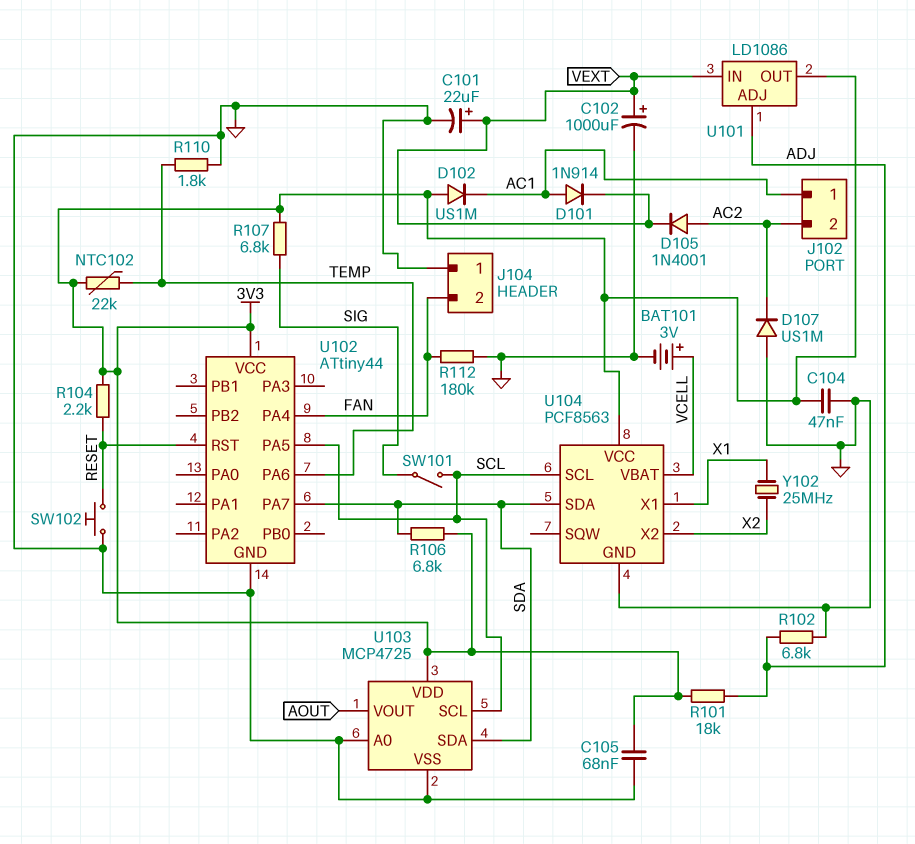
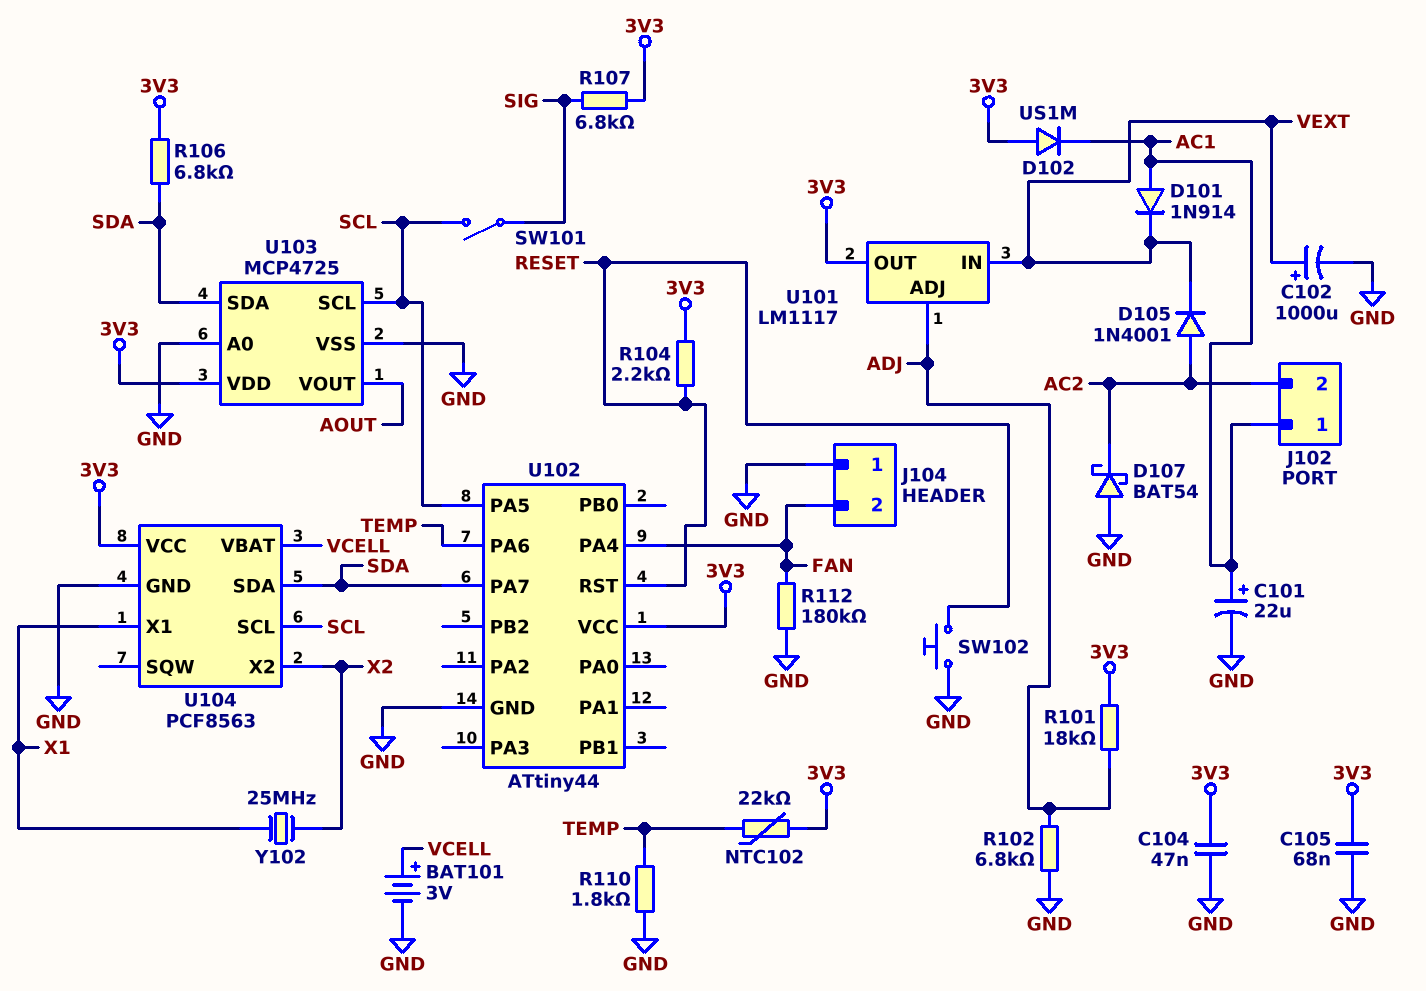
C101: 22uF (plus VEXT, minus GND) -> 22uF (plus AC1, minus GND)
D107: diode US1M (A GND, K AC2) -> schottky BAT54 (A GND, K AC2)
U101: LD1086 -> LM1117

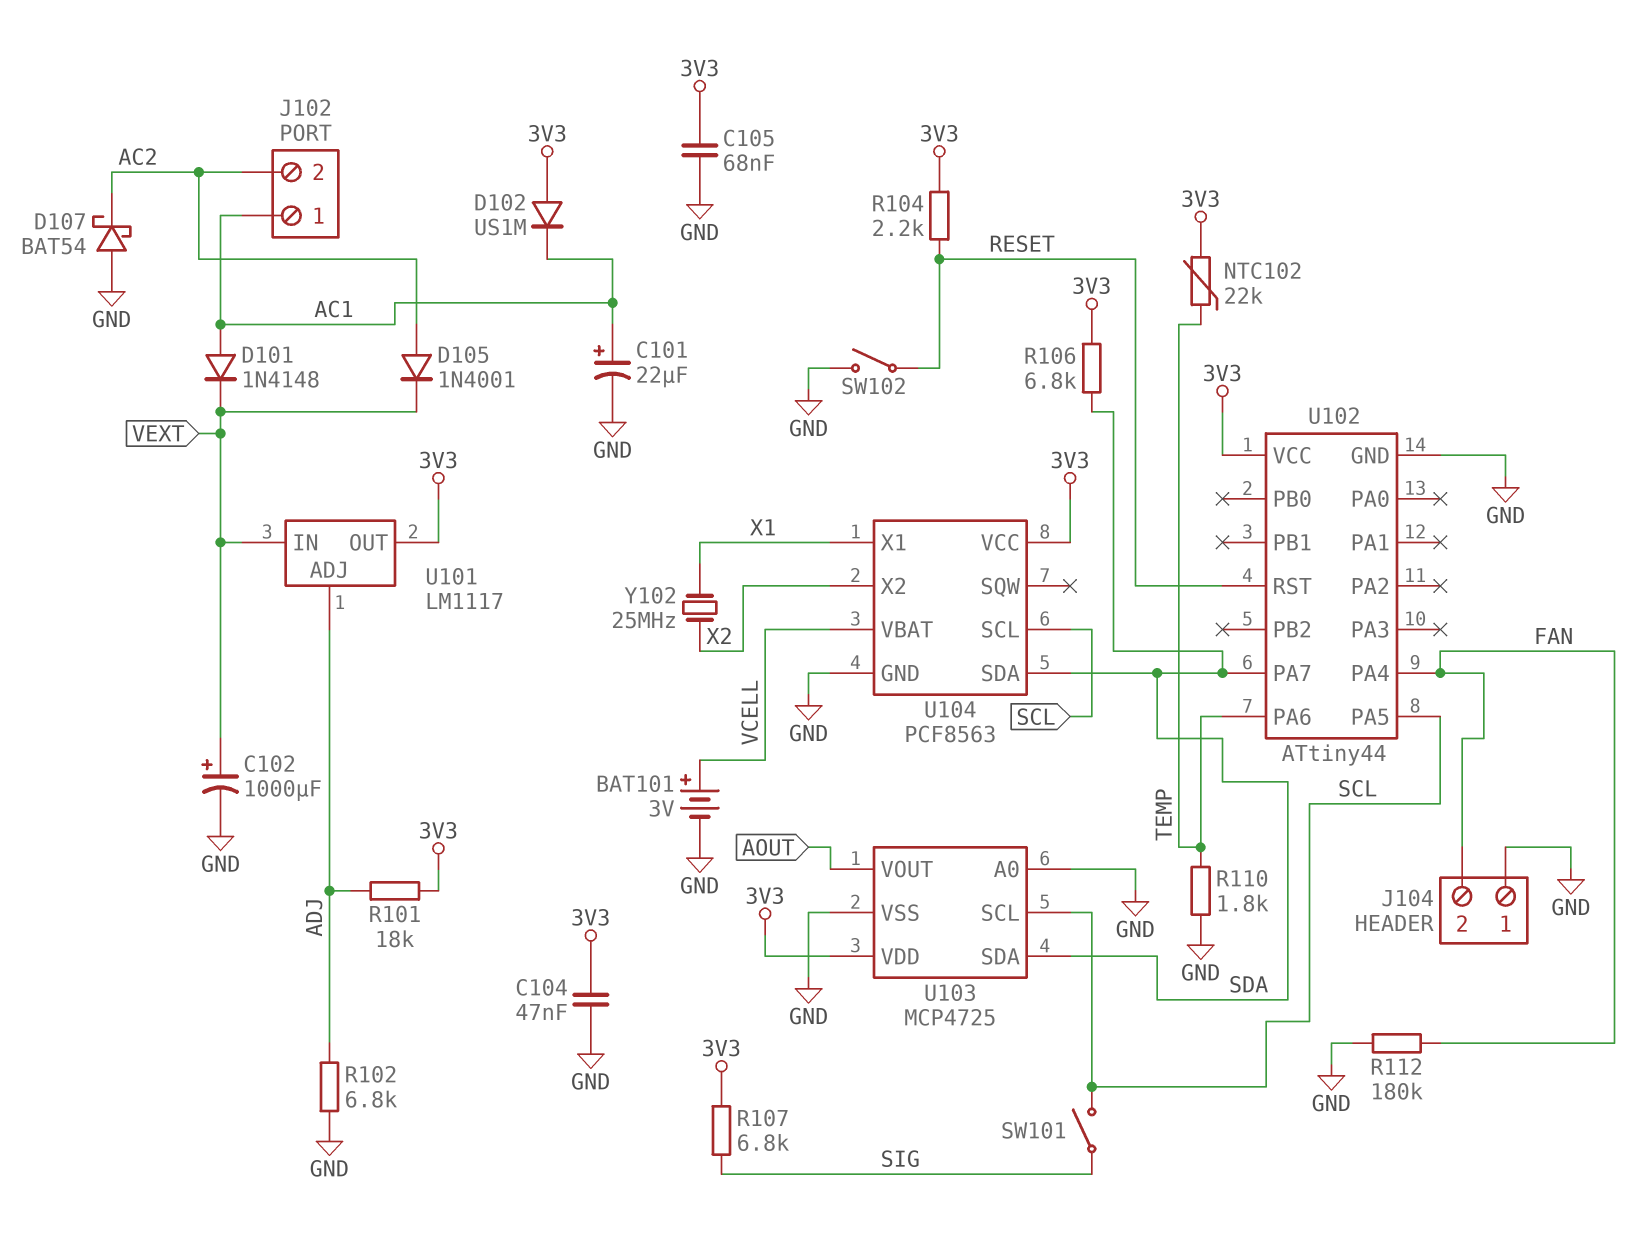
D101: diode 1N914 (A AC1, K VEXT) -> diode 1N4148 (A AC1, K VEXT)
SW102: button (GND, RESET) -> switch (GND, RESET)

